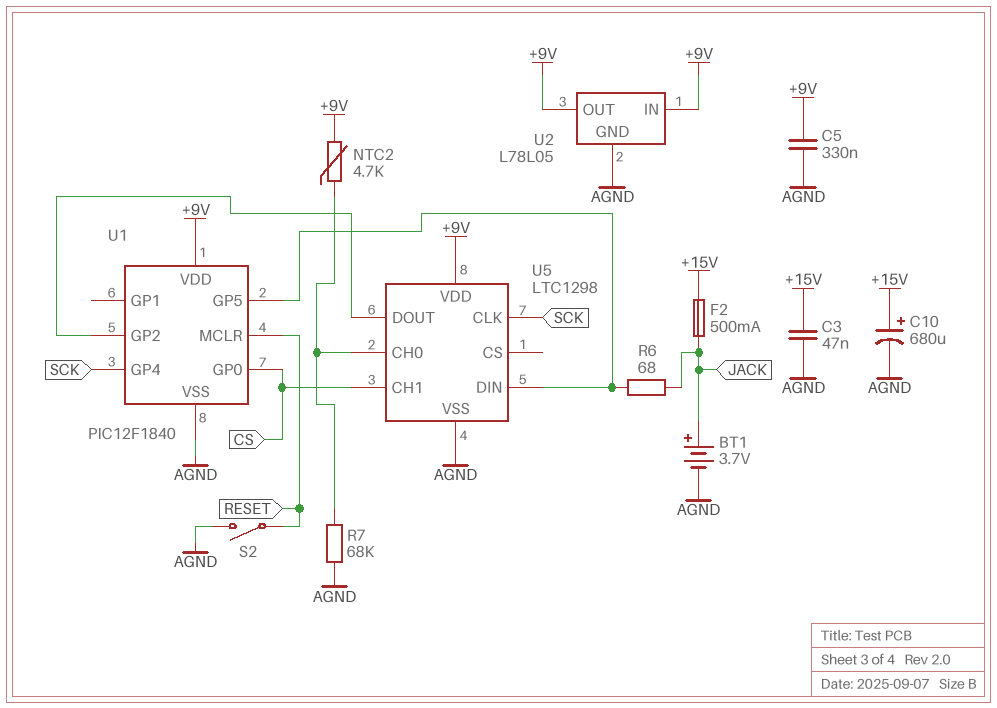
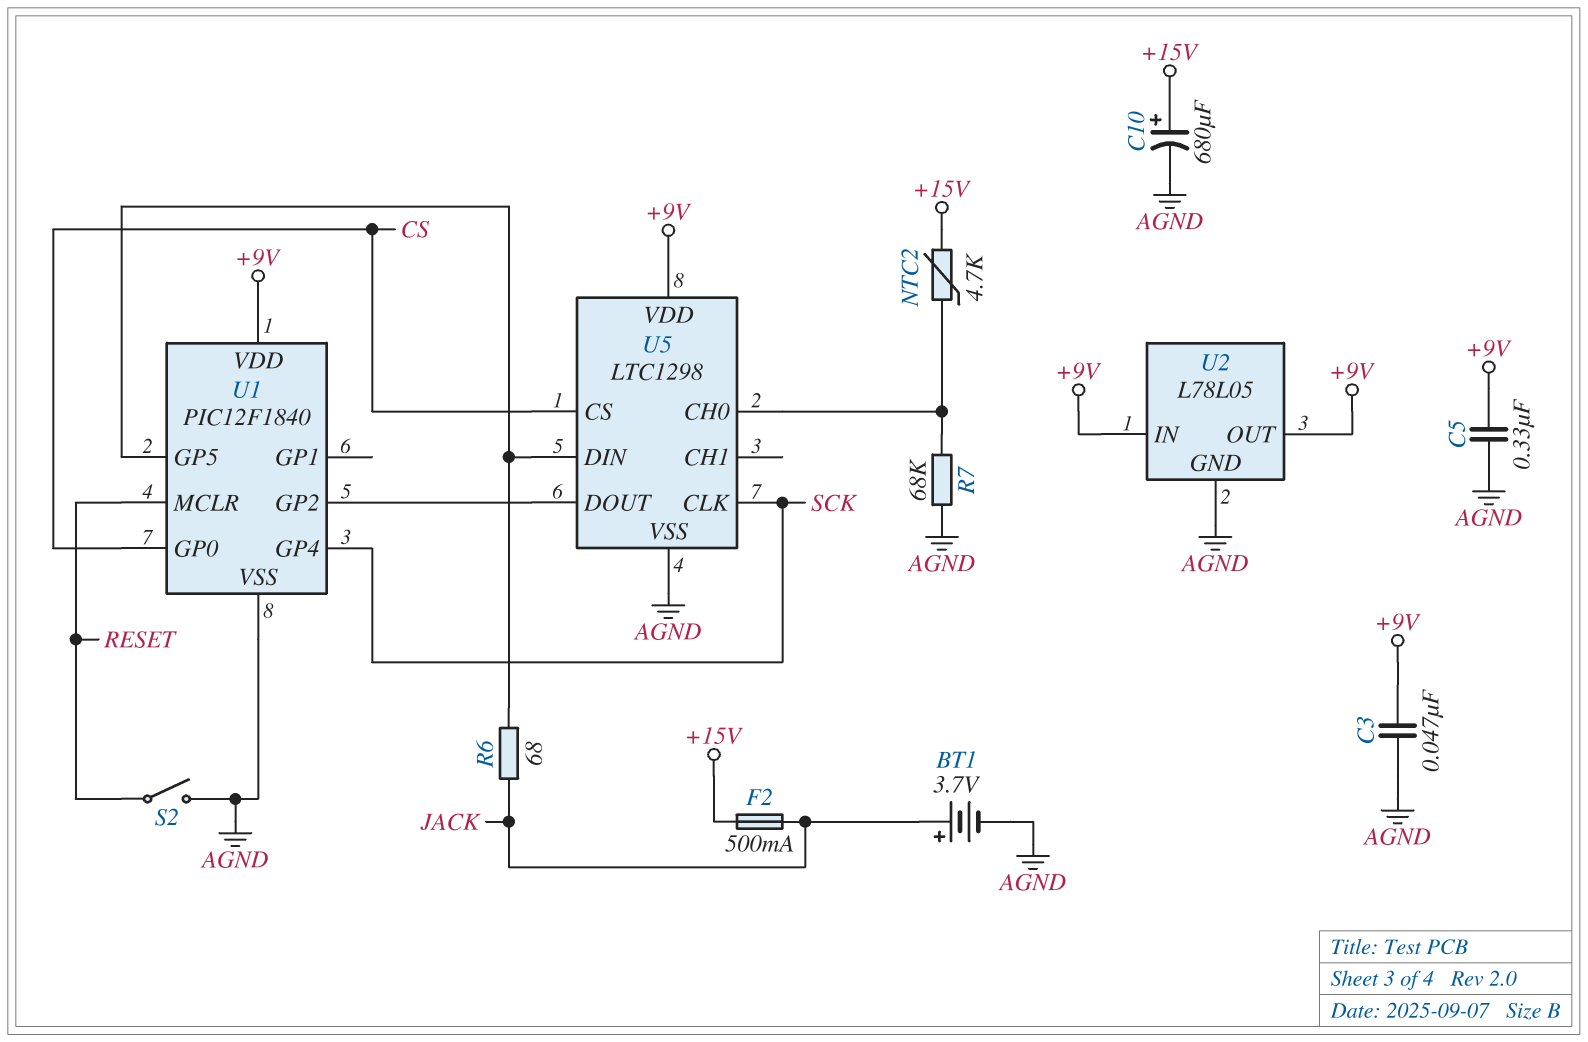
C3: 47nF (+15V, AGND) -> 47nF (+9V, AGND)
NTC2: 4.7k (+9V, U5/CH0) -> 4.7k (+15V, U5/CH0)
U5 pin CH1: CS -> none
U5 pin CS: none -> CS

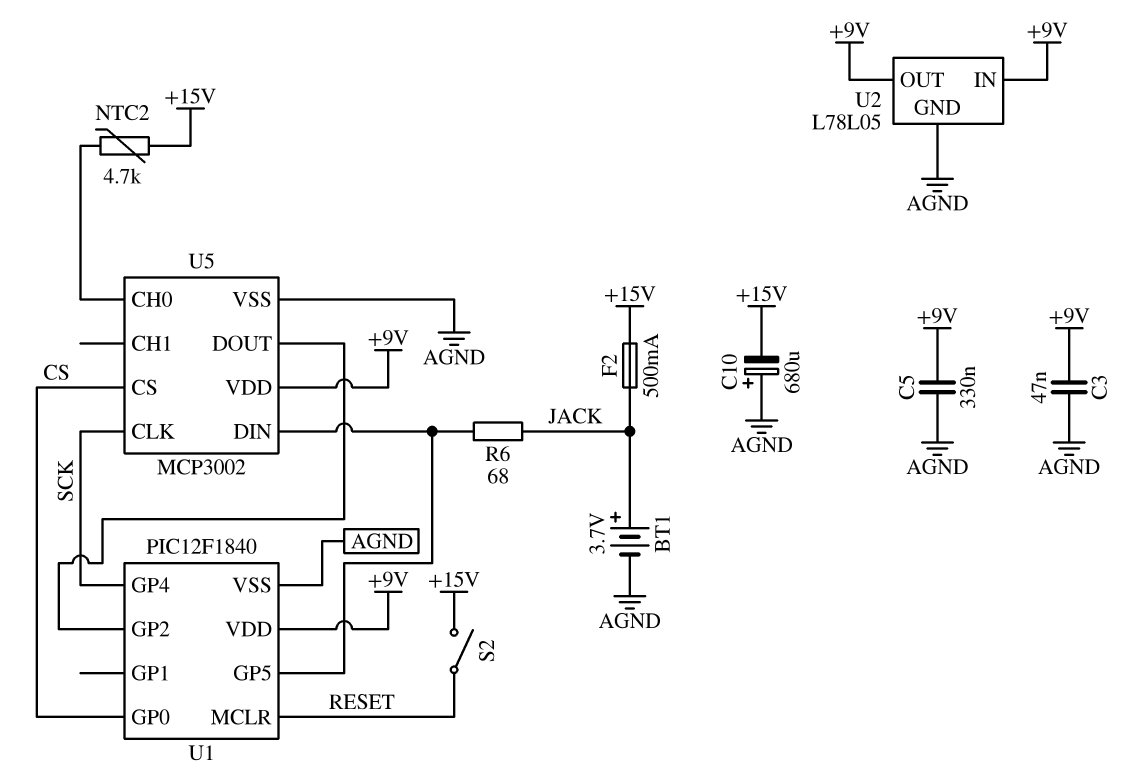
C10: 680uF (plus +15V, minus AGND) -> 680uF (plus AGND, minus +15V)
R7: 68k (AGND, U5/CH0) -> none
S2: switch (AGND, RESET) -> switch (+15V, RESET)
U5: LTC1298 -> MCP3002

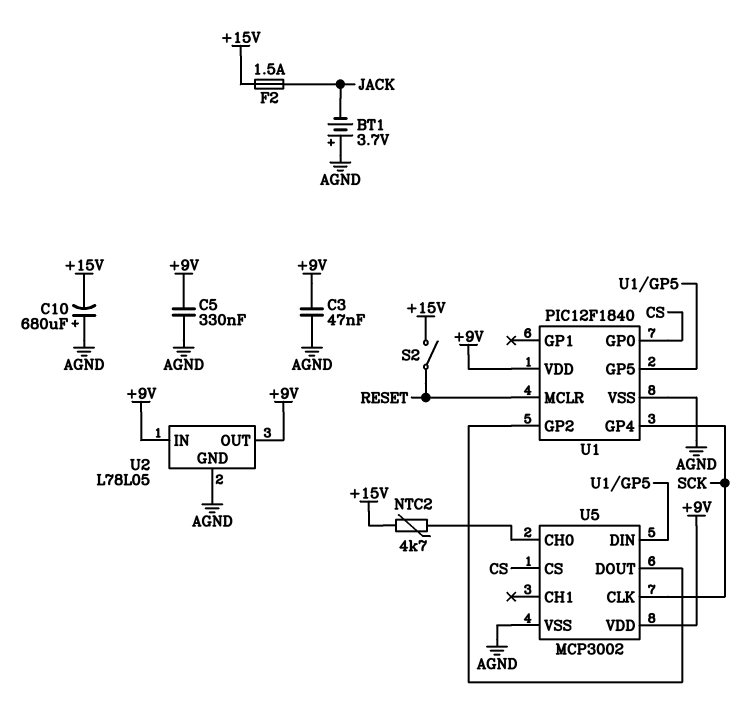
BT1: 3.7V (plus JACK, minus AGND) -> 3.7V (plus AGND, minus JACK)
F2: 500mA (+15V, JACK) -> 1.5A (+15V, JACK)
R6: 68 (JACK, U1/GP5) -> none

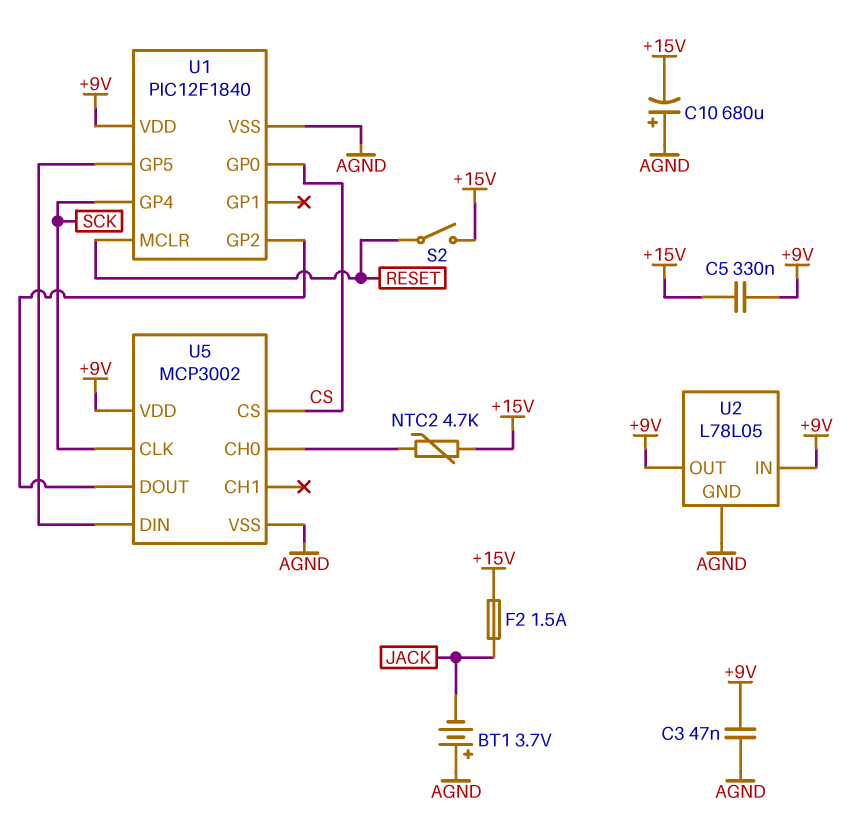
C5: 330nF (+9V, AGND) -> 330nF (+9V, +15V)

